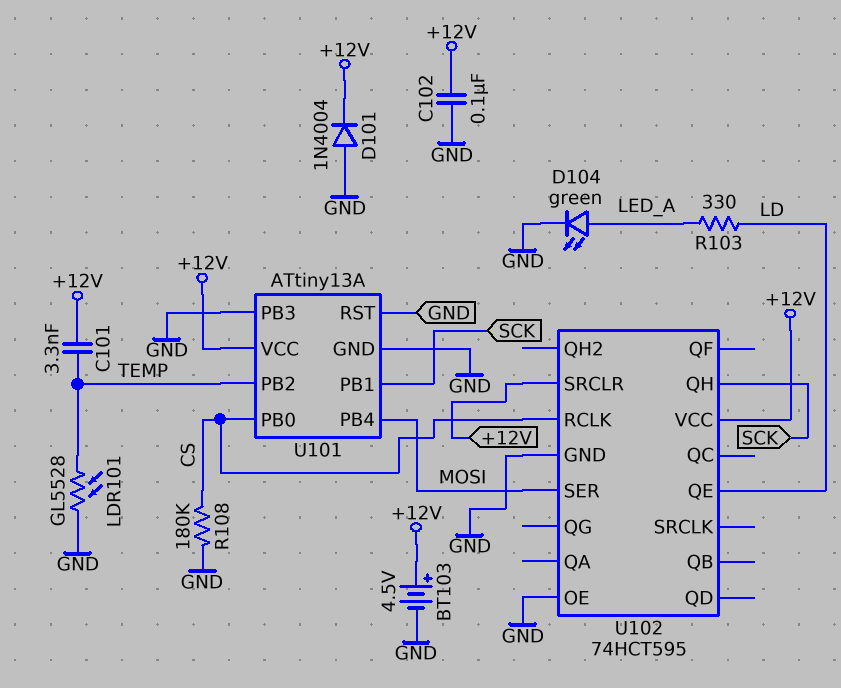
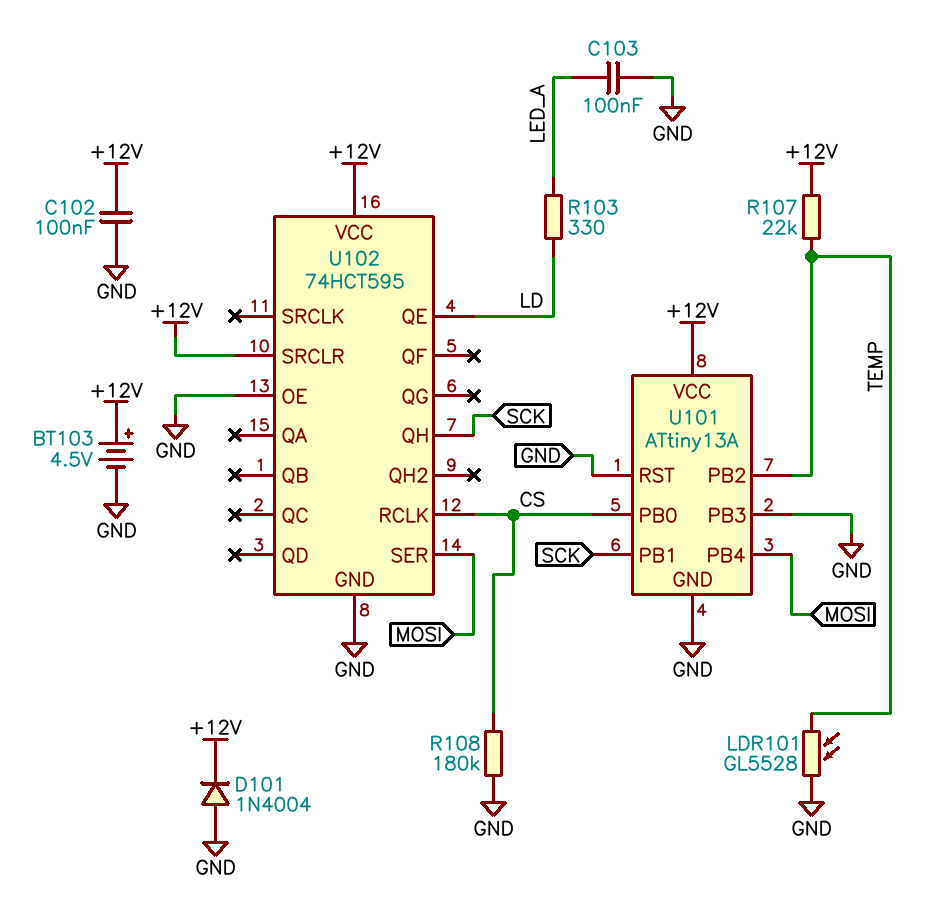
C101: 3.3nF (+12V, TEMP) -> none
C103: none -> 100nF (GND, LED_A)
D104: LED green (A LED_A, K GND) -> none
R107: none -> 22k (+12V, TEMP)

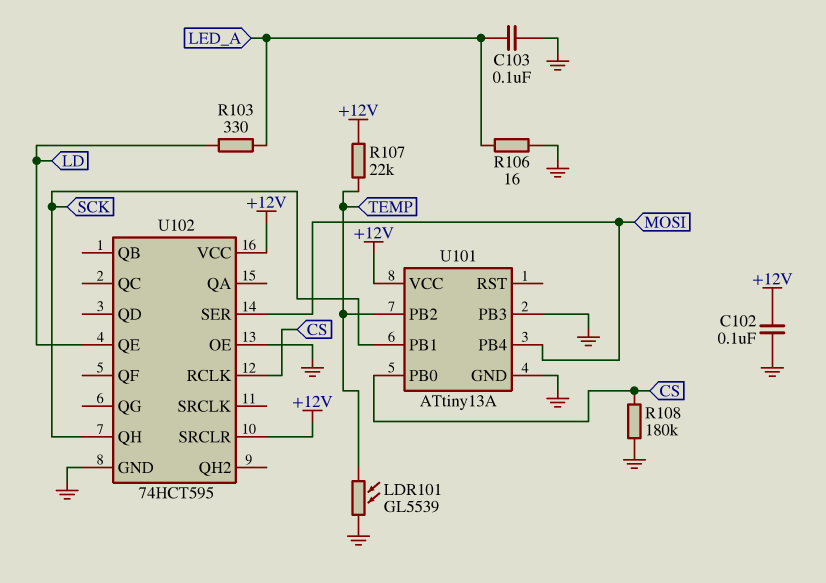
BT103: 4.5V (plus +12V, minus GND) -> none
D101: diode 1N4004 (A GND, K +12V) -> none
LDR101: GL5528 (GND, TEMP) -> GL5539 (GND, TEMP)
R106: none -> 16 (GND, LED_A)
U101 pin RST: GND -> none

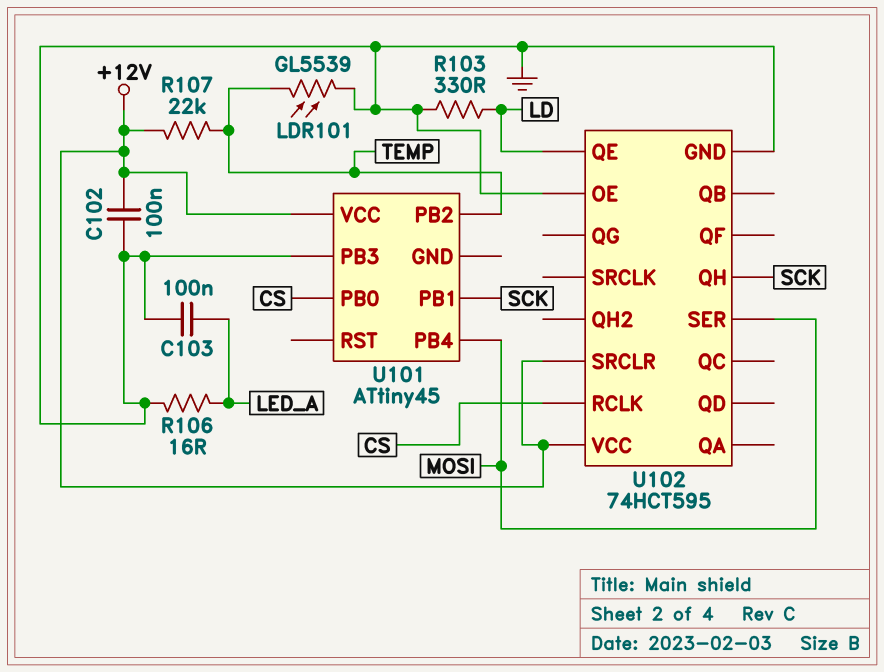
R103: 330 (LD, LED_A) -> 330 (GND, LD)
R108: 180k (CS, GND) -> none
U101: ATtiny13A -> ATtiny45
U101 pin GND: GND -> none

